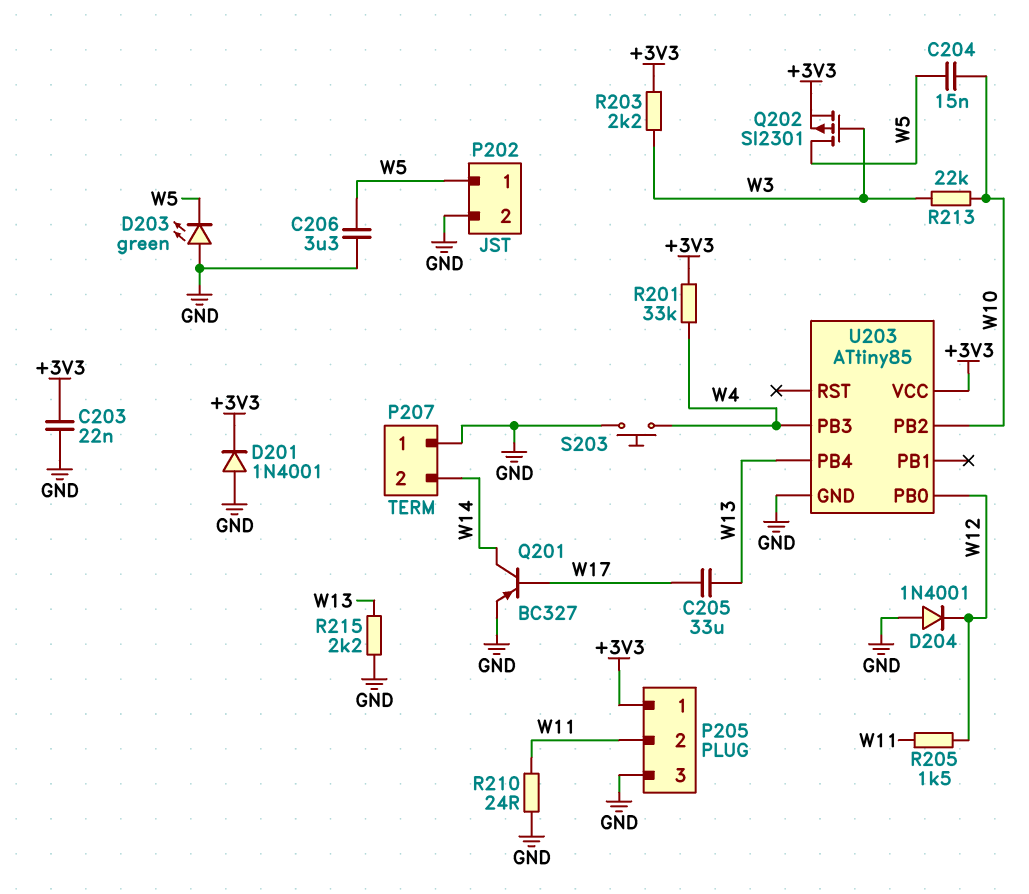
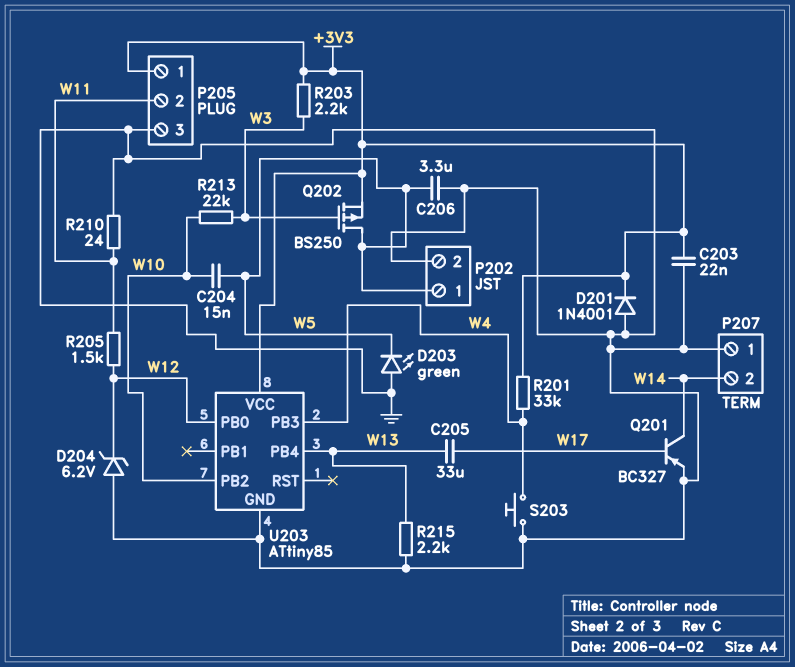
D204: diode 1N4001 (A GND, K W12) -> zener 6.2V (A GND, K W12)
Q202: PMOS SI2301 (G W3, D W5, S +3V3) -> PMOS BS250 (G W3, D W5, S +3V3)

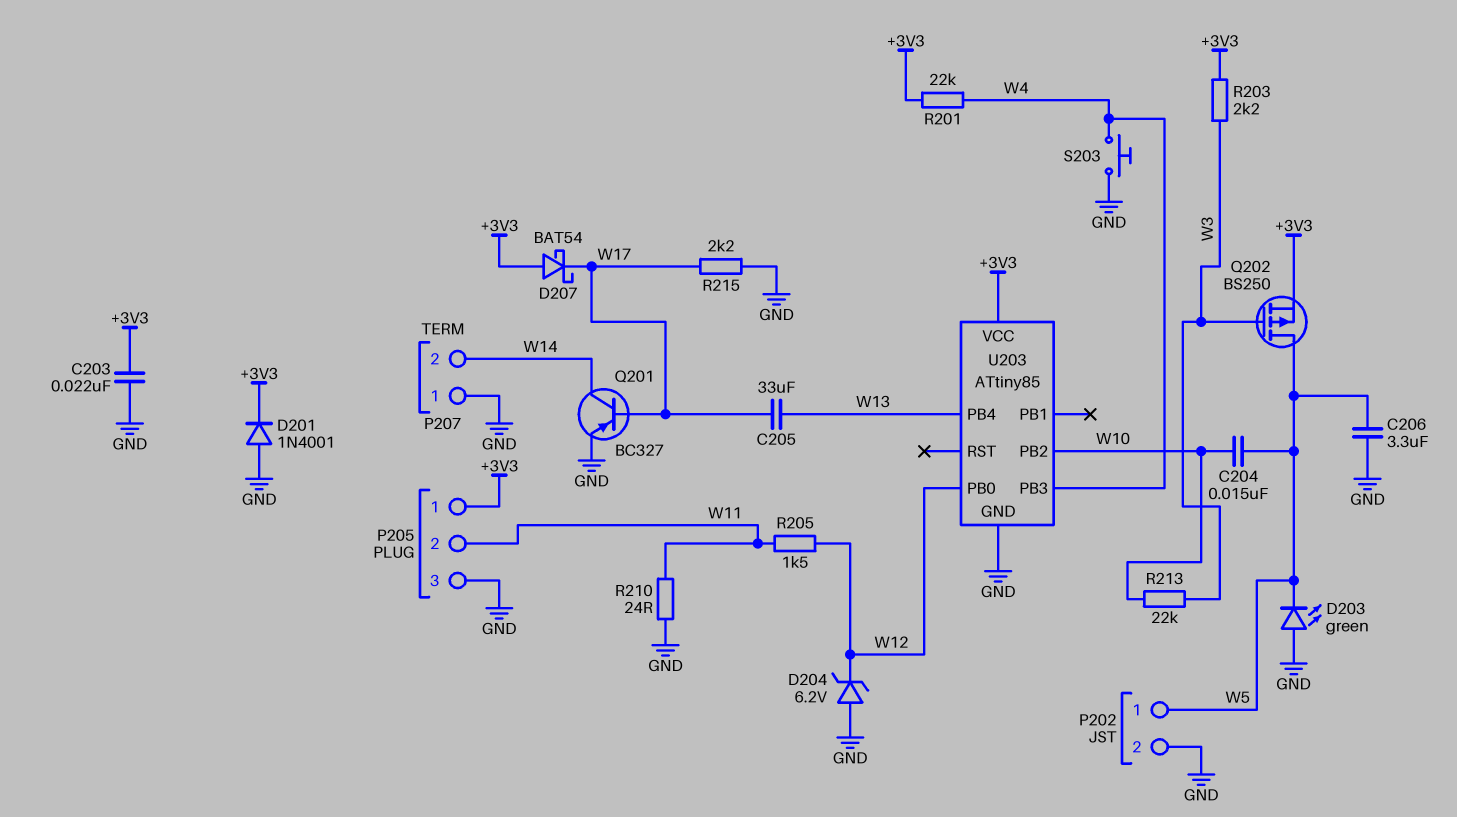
D207: none -> schottky BAT54 (A +3V3, K W17)
R201: 33k (+3V3, W4) -> 22k (+3V3, W4)
R215: 2.2k (GND, W13) -> 2.2k (GND, W17)

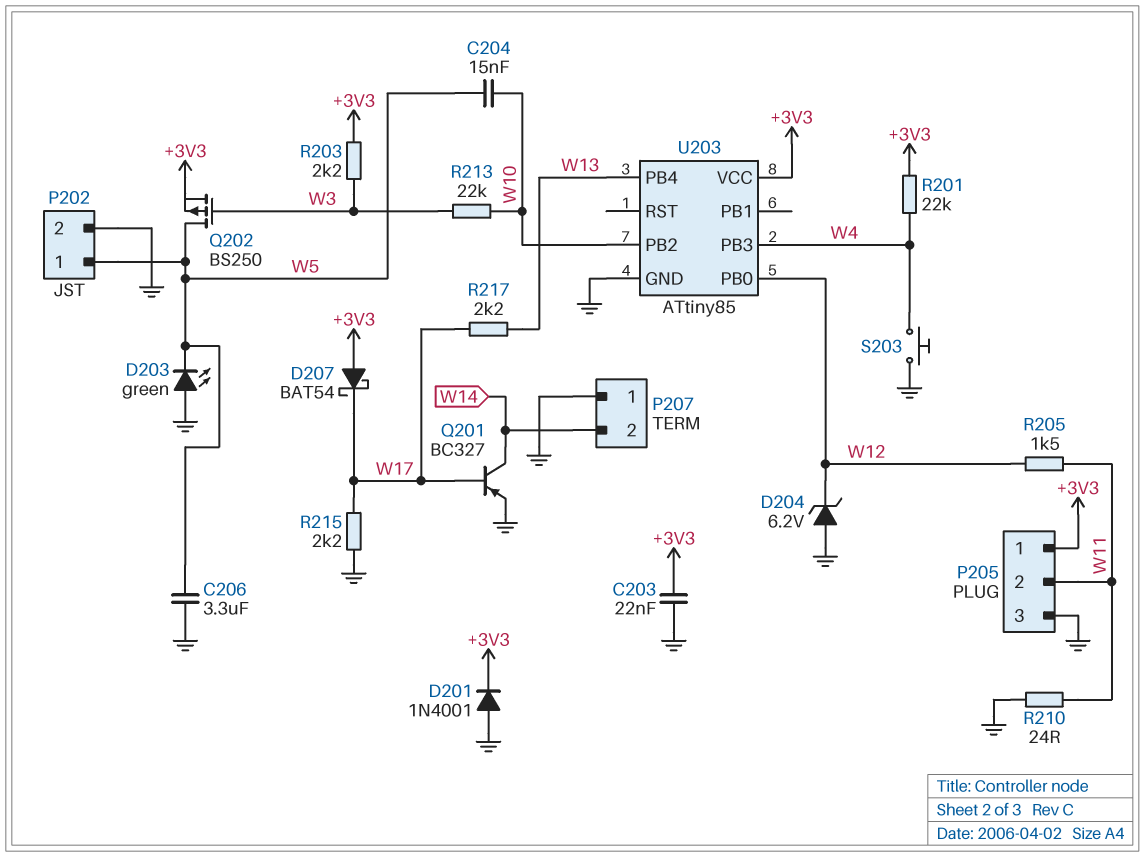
C205: 33uF (W13, W17) -> none
R217: none -> 2.2k (W13, W17)

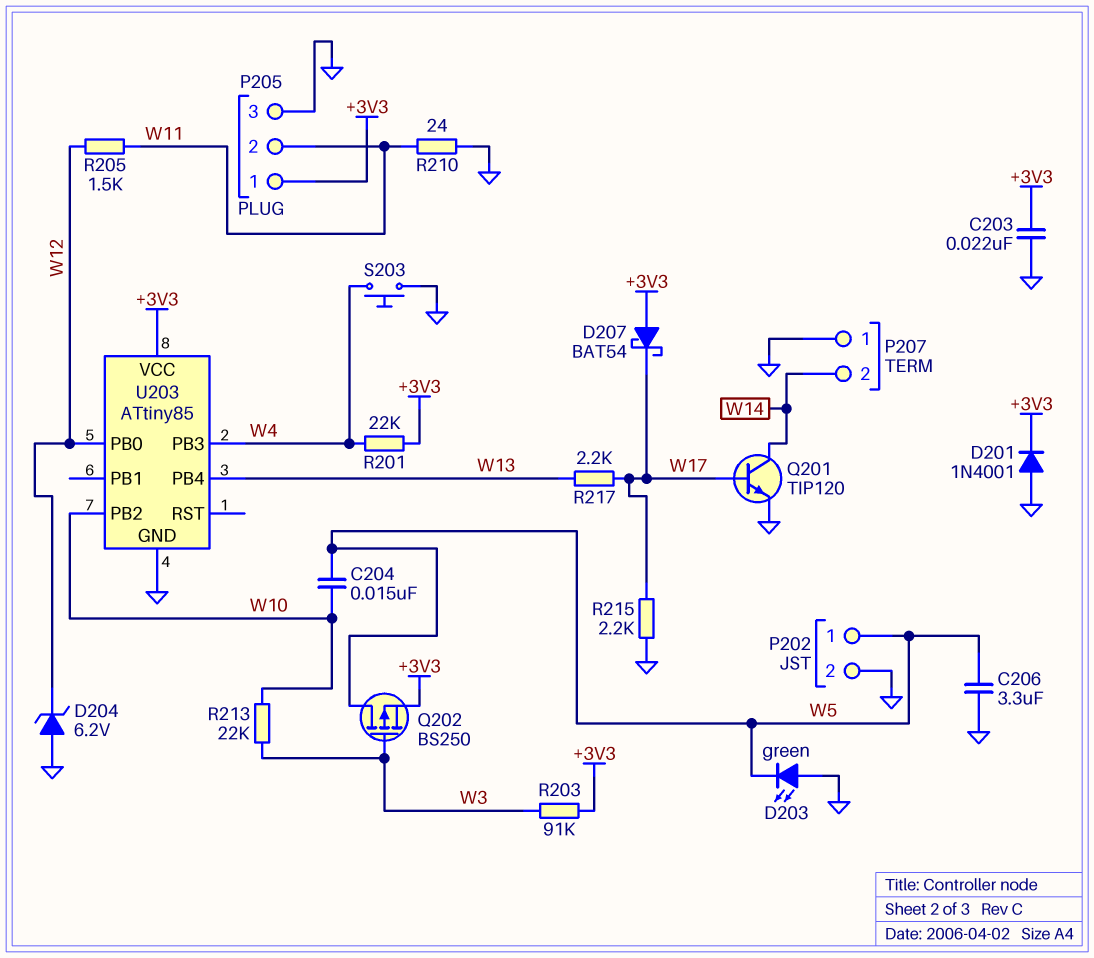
Q201: PNP BC327 (B W17, C W14, E GND) -> NPN TIP120 (B W17, C W14, E GND)
R203: 2.2k (+3V3, W3) -> 91k (+3V3, W3)

